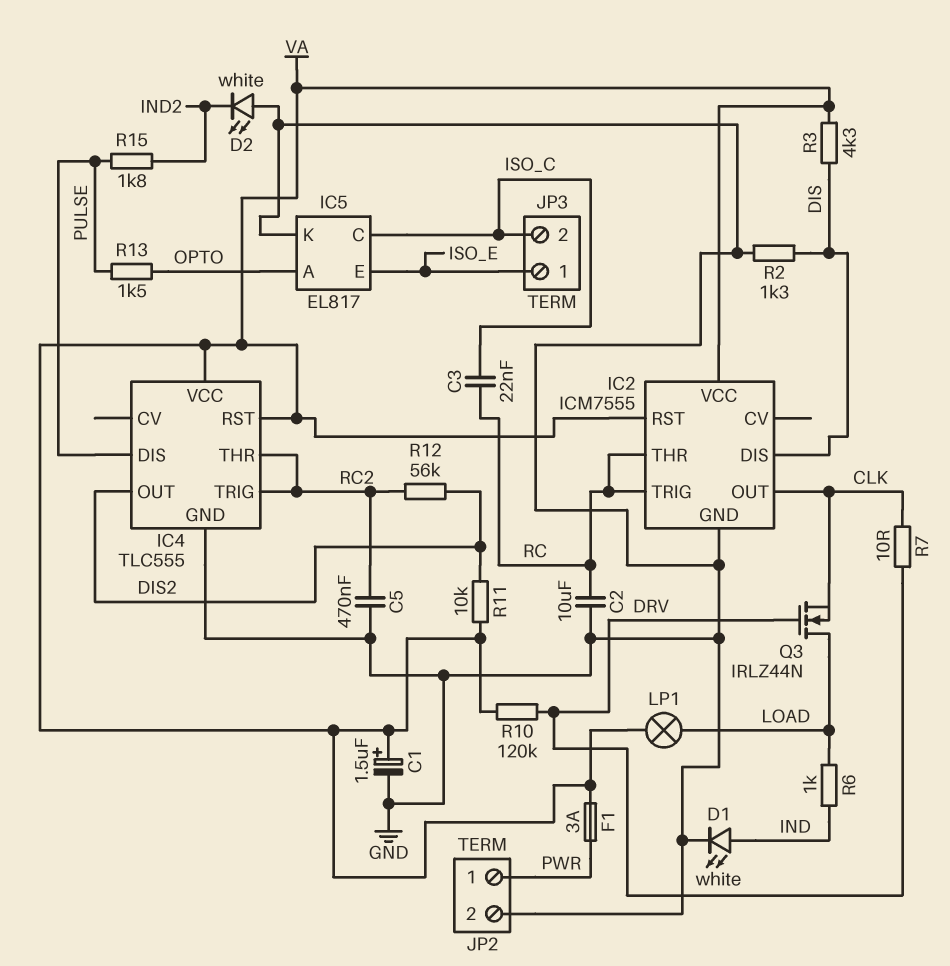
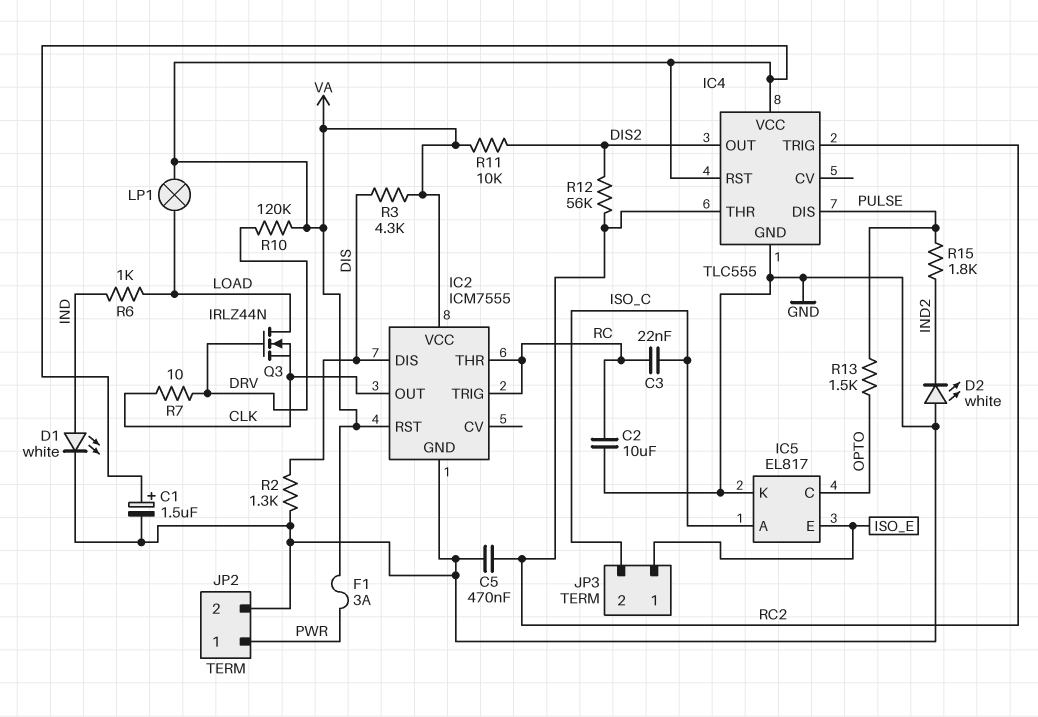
IC5 pin A: OPTO -> ISO_C
IC5 pin C: ISO_C -> OPTO

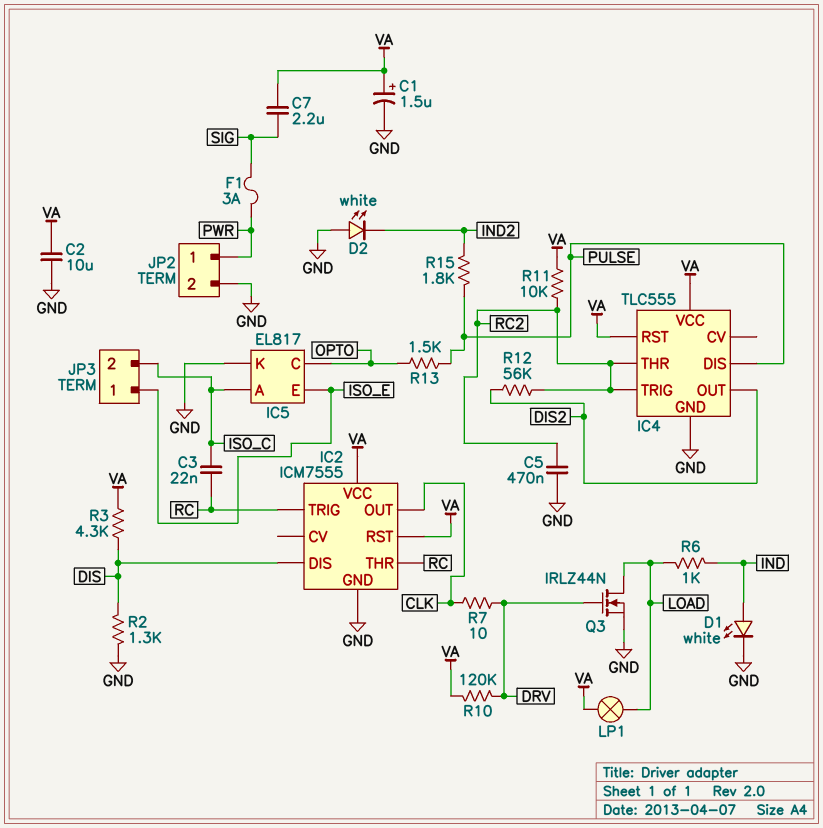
C2: 10uF (GND, RC) -> 10uF (GND, VA)
C7: none -> 2.2uF (SIG, VA)
F1: 3A (PWR, VA) -> 3A (PWR, SIG)
Q3: NMOS IRLZ44N (G DRV, D LOAD, S CLK) -> NMOS IRLZ44N (G DRV, D LOAD, S GND)
R11: 10k (DIS2, VA) -> 10k (RC2, VA)

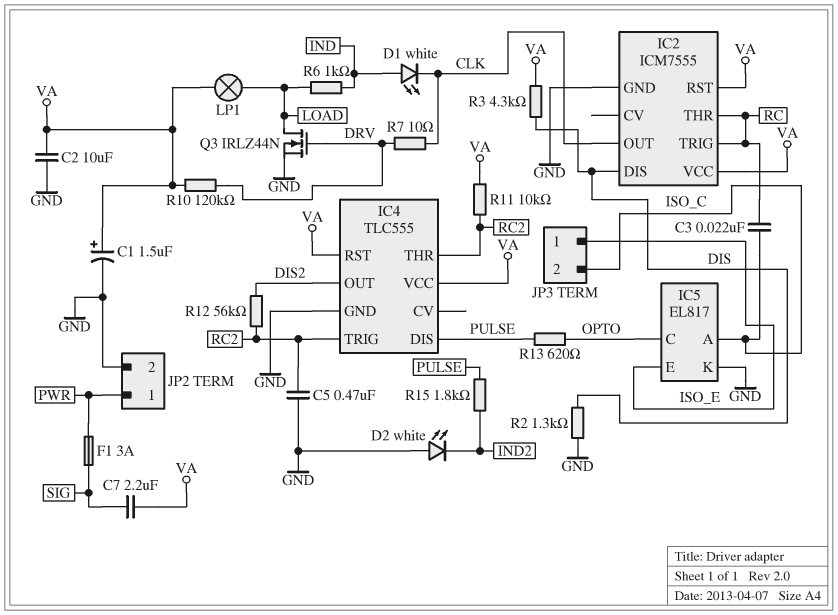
D1: LED white (A IND, K GND) -> LED white (A IND, K CLK)
R13: 1.5k (OPTO, PULSE) -> 620 (OPTO, PULSE)

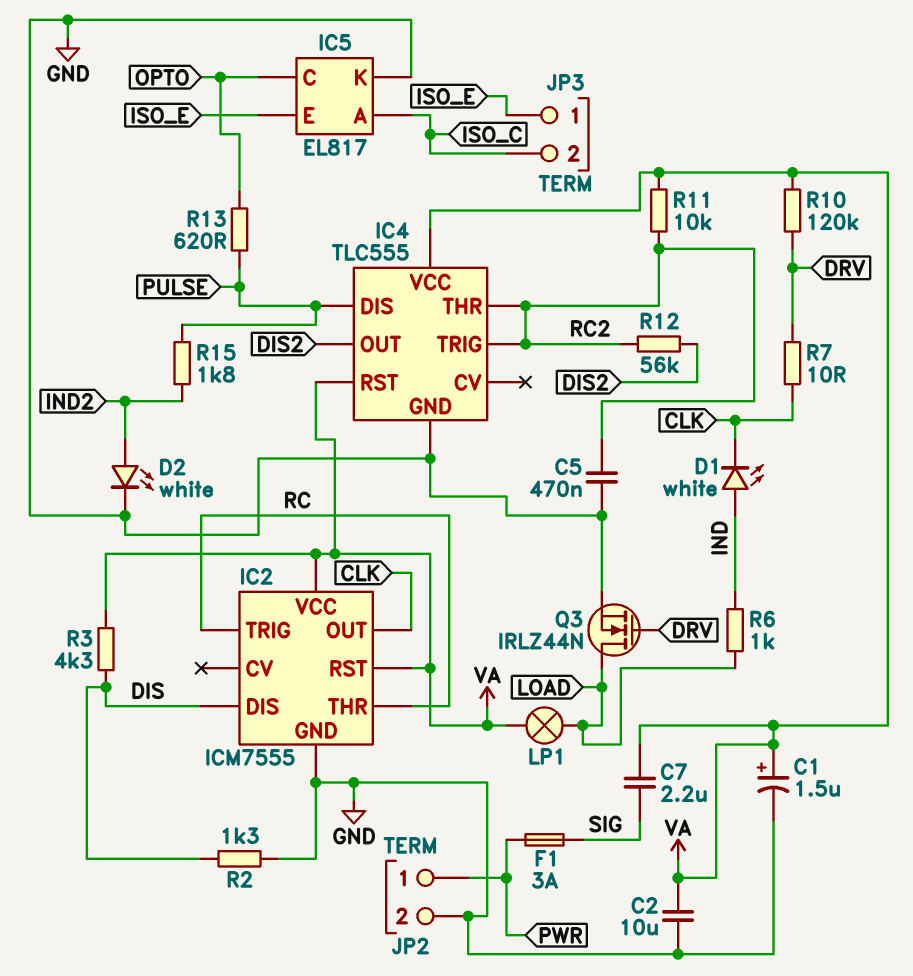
C3: 22nF (ISO_C, RC) -> none
D2: LED white (A GND, K IND2) -> LED white (A IND2, K GND)

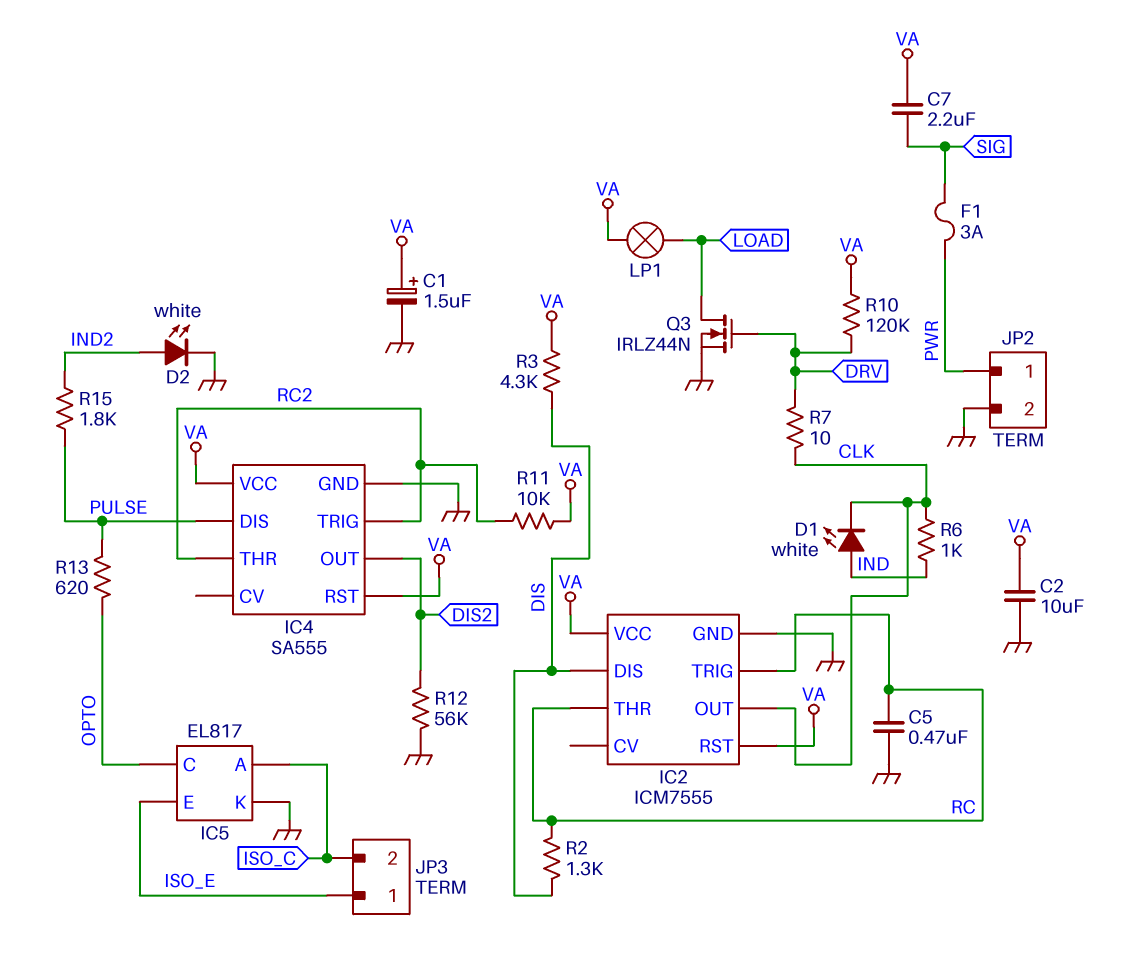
C5: 470nF (GND, RC2) -> 470nF (GND, RC)
IC4: TLC555 -> SA555
R2: 1.3k (DIS, GND) -> 1.3k (DIS, RC)
R6: 1k (IND, LOAD) -> 1k (CLK, IND)
R12: 56k (DIS2, RC2) -> 56k (DIS2, GND)

